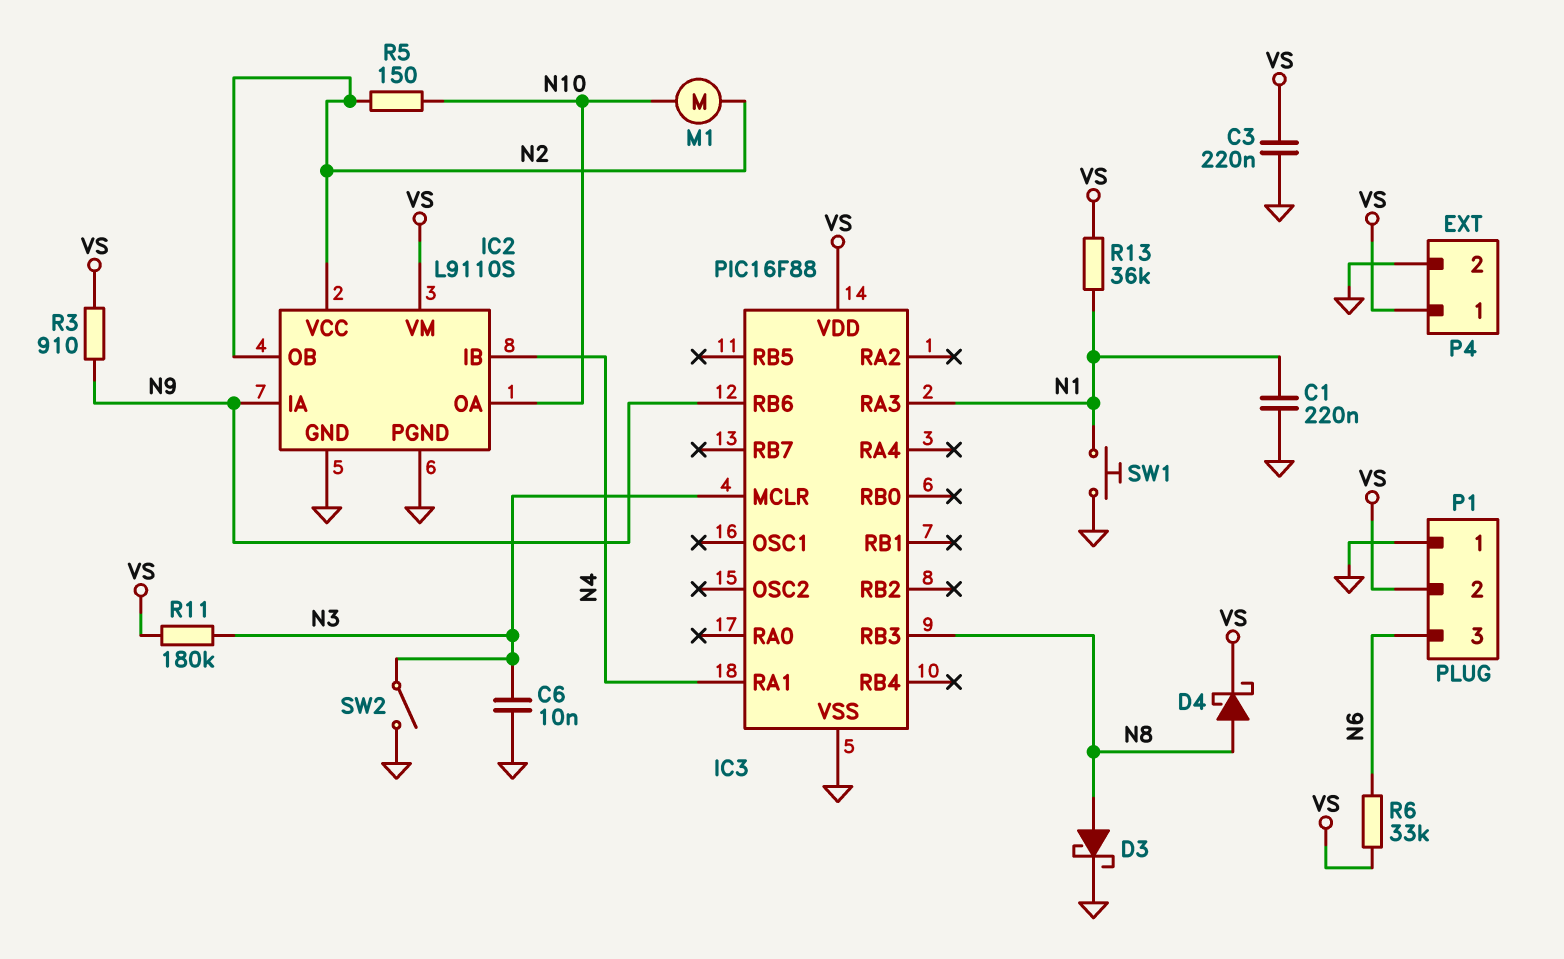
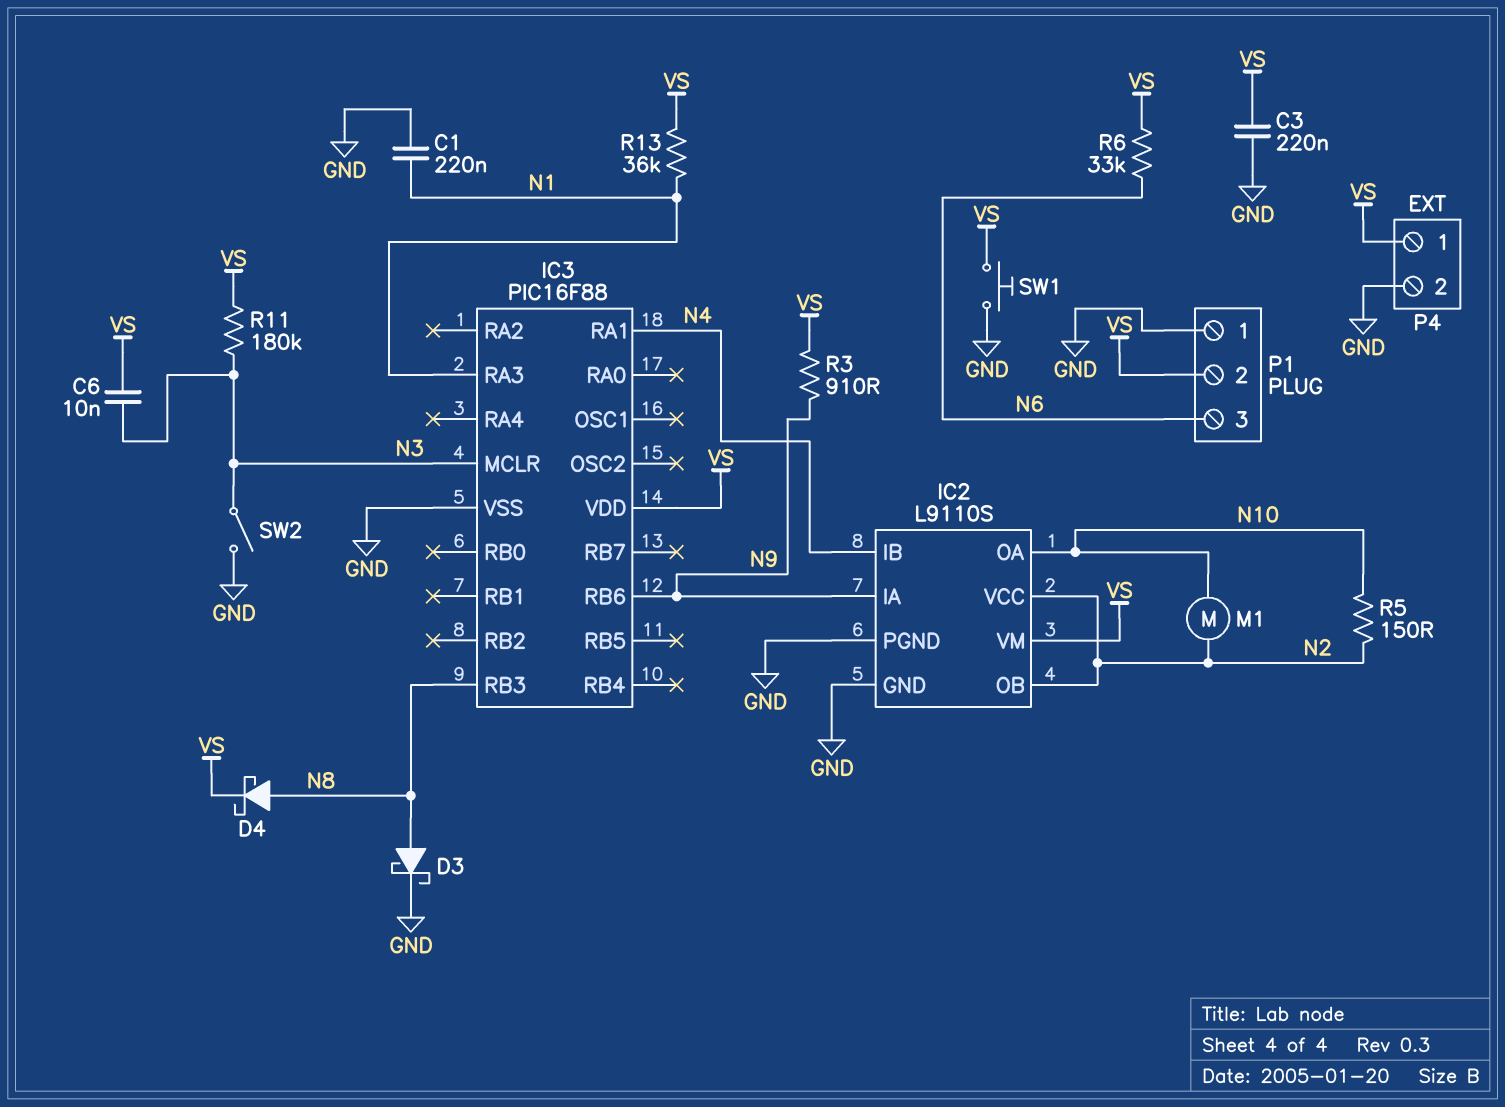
C6: 10nF (GND, N3) -> 10nF (N3, VS)
SW1: button (GND, N1) -> button (GND, VS)

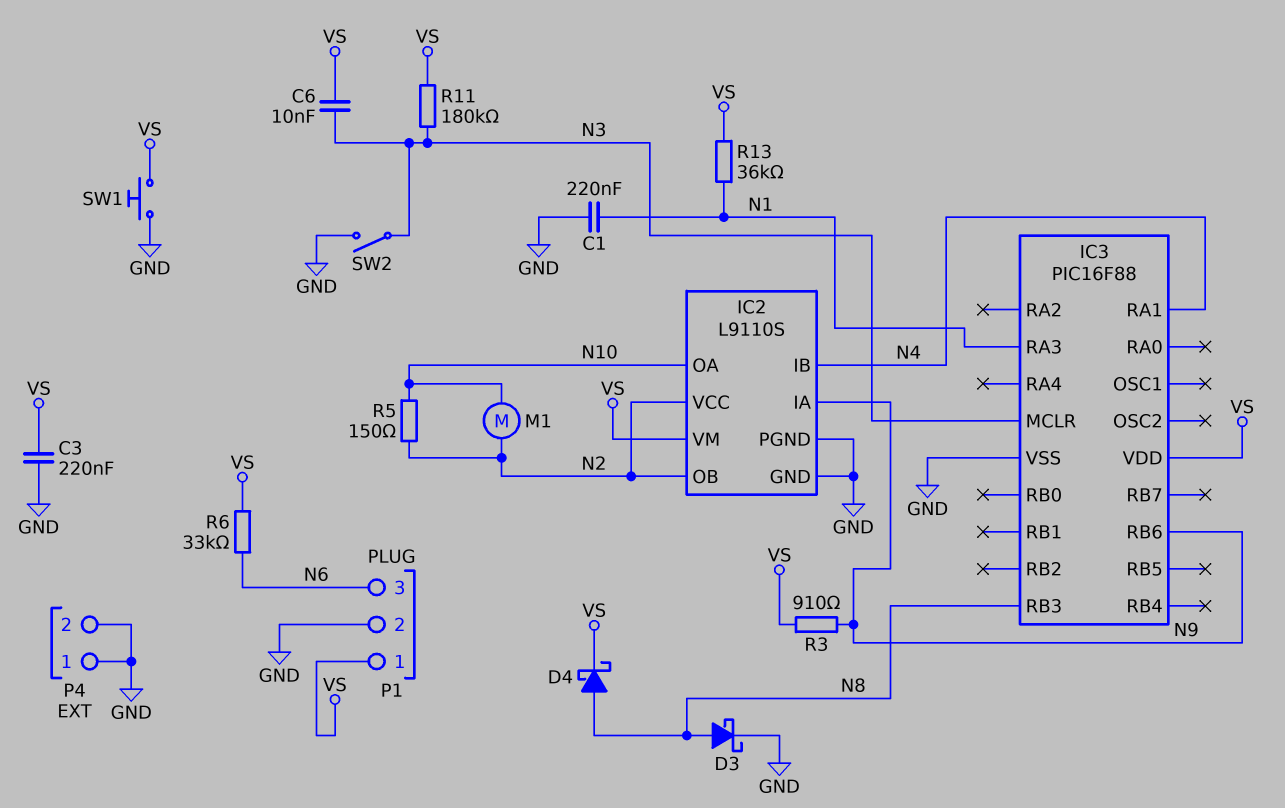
P1 pin 1: GND -> VS
P1 pin 2: VS -> GND
P4 pin 1: VS -> GND

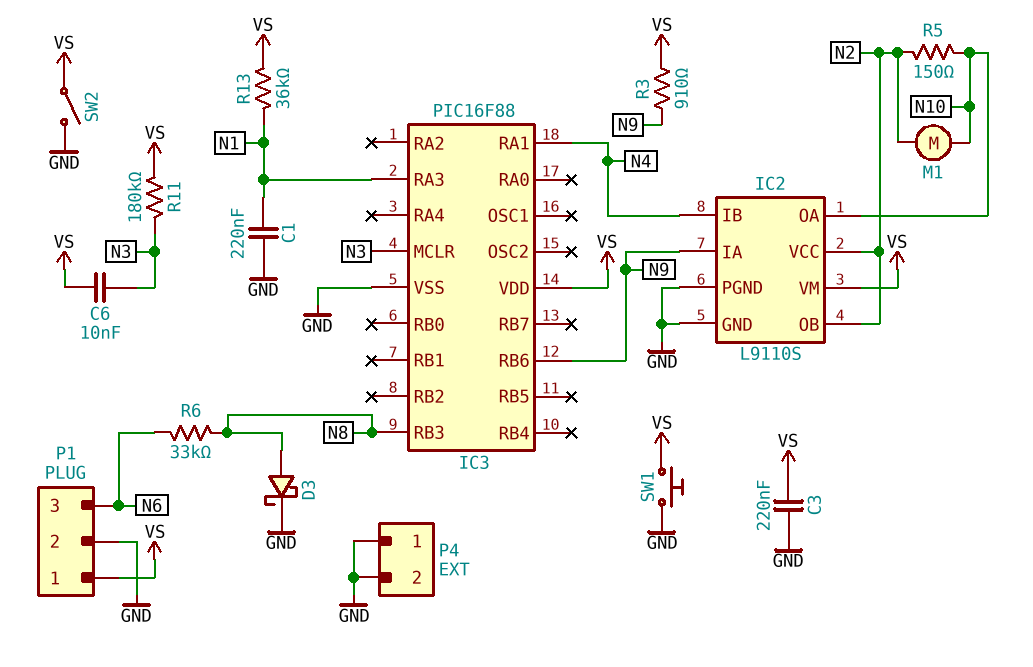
D4: schottky (A N8, K VS) -> none
R6: 33k (N6, VS) -> 33k (N6, N8)
SW2: switch (GND, N3) -> switch (GND, VS)

